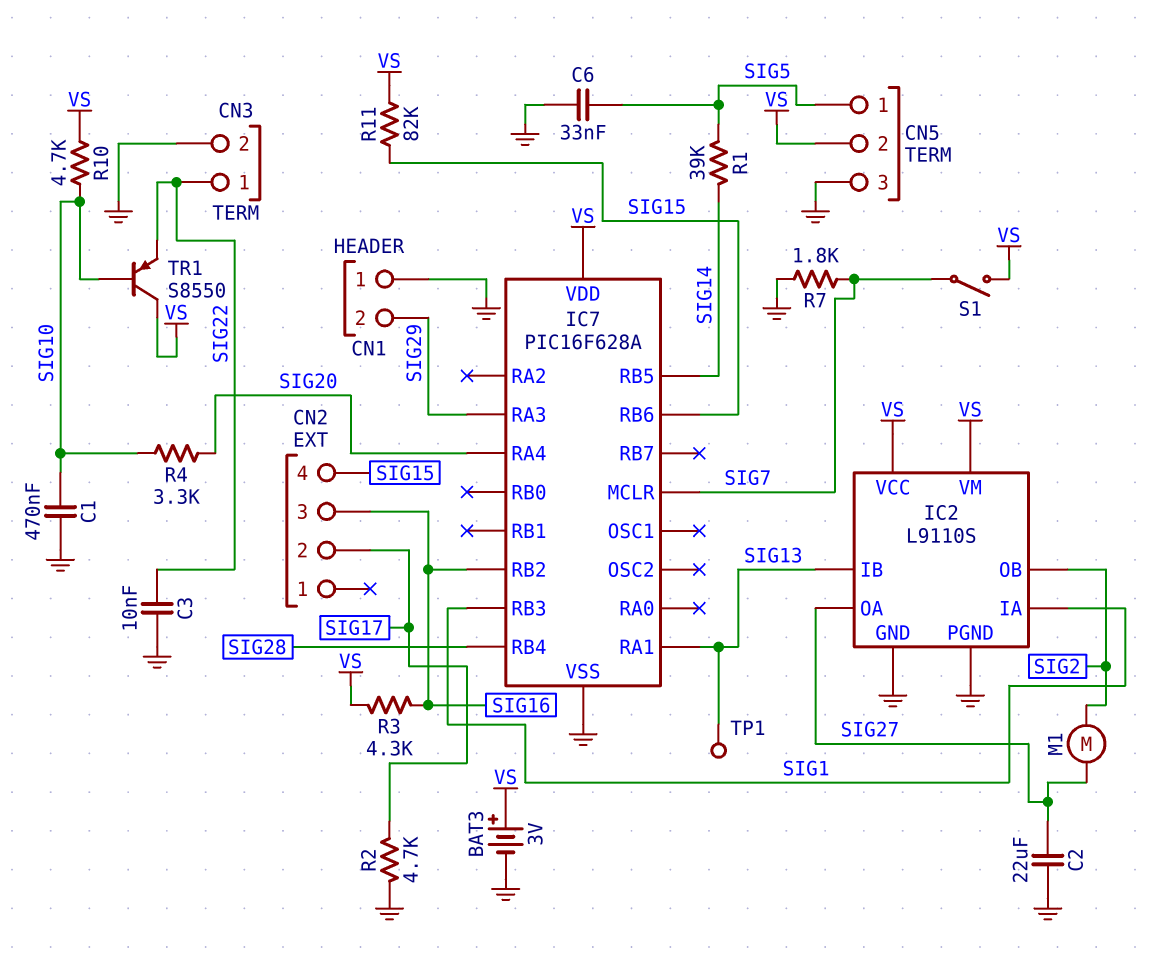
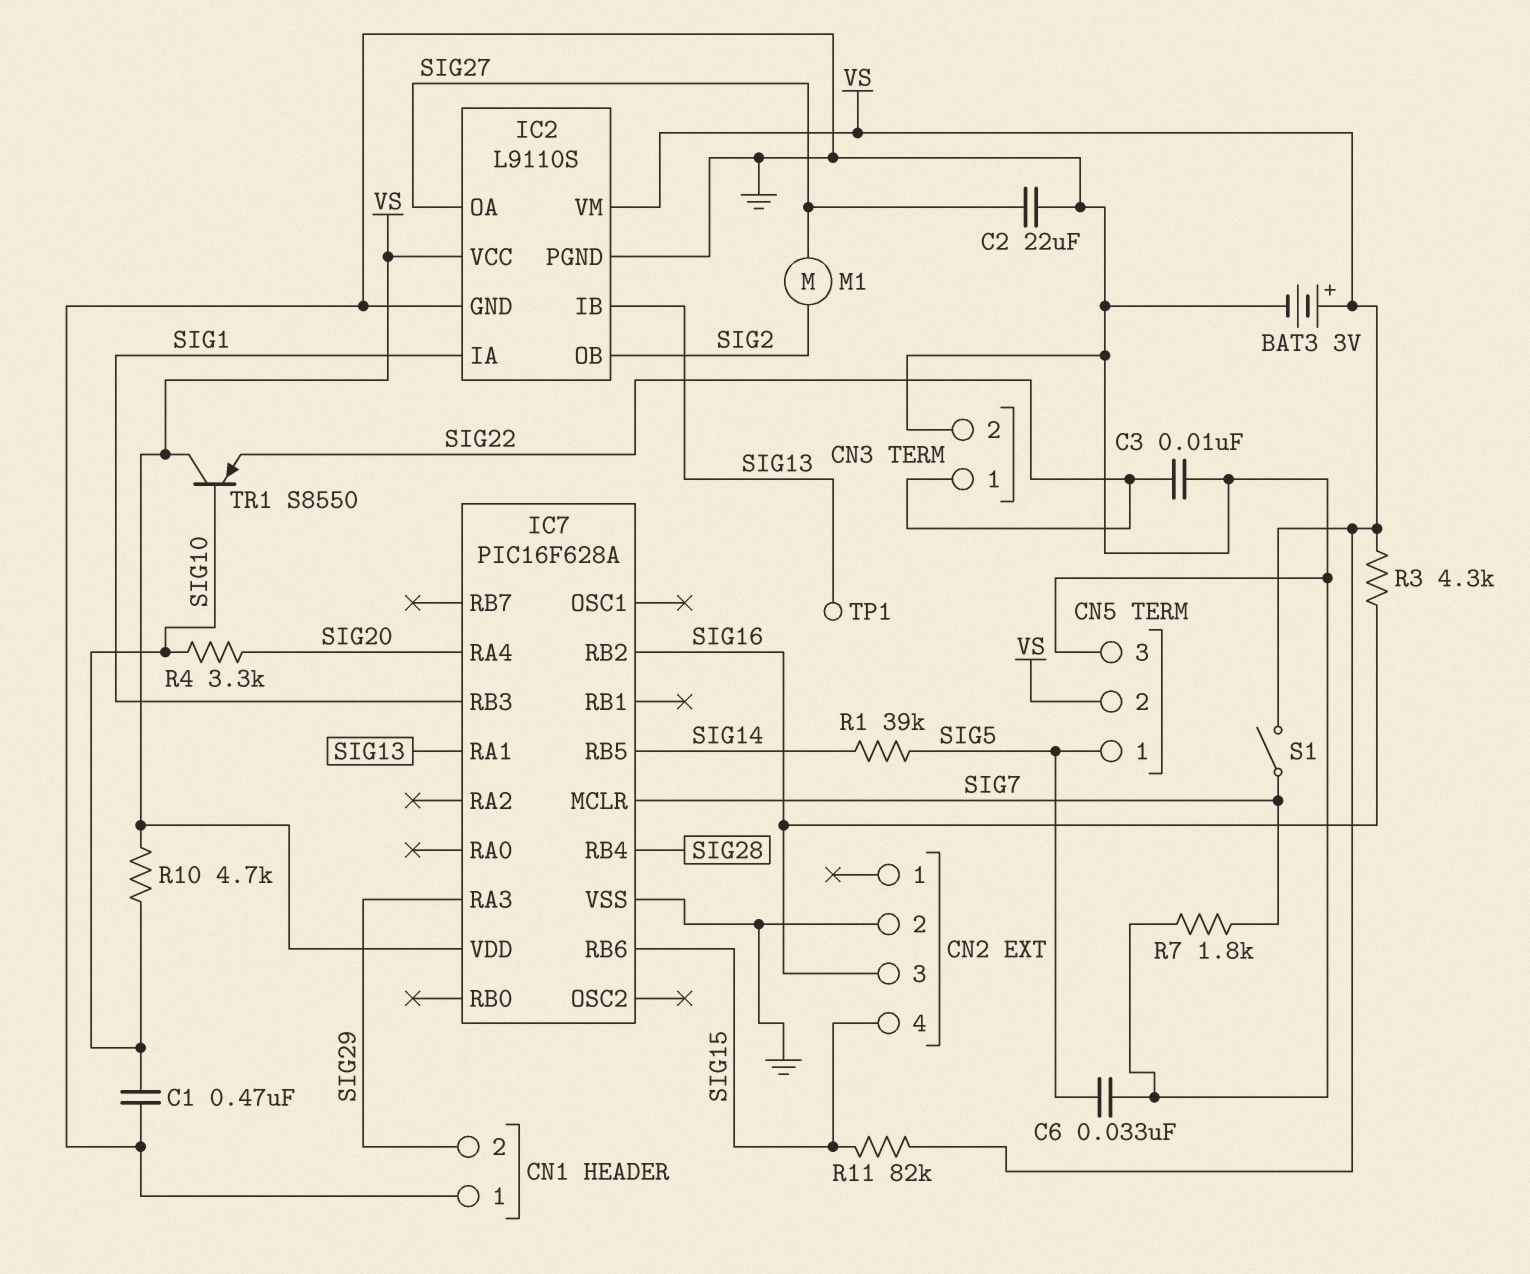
CN2 pin 2: SIG17 -> GND
R2: 4.7k (GND, SIG17) -> none

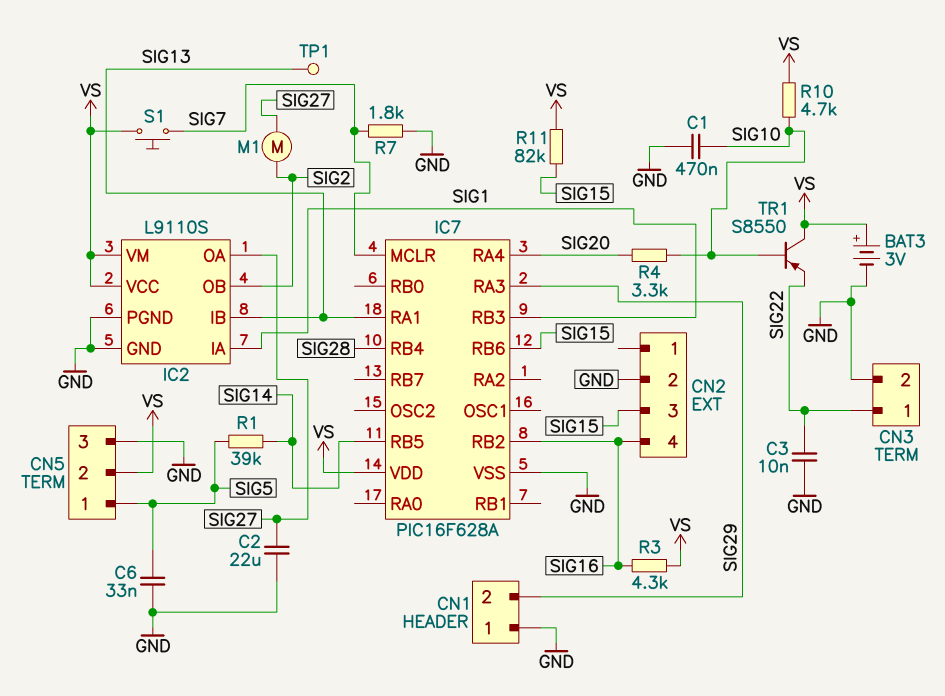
CN2 pin 3: SIG16 -> SIG15
CN2 pin 4: SIG15 -> SIG16
S1: switch (SIG7, VS) -> button (SIG7, VS)

